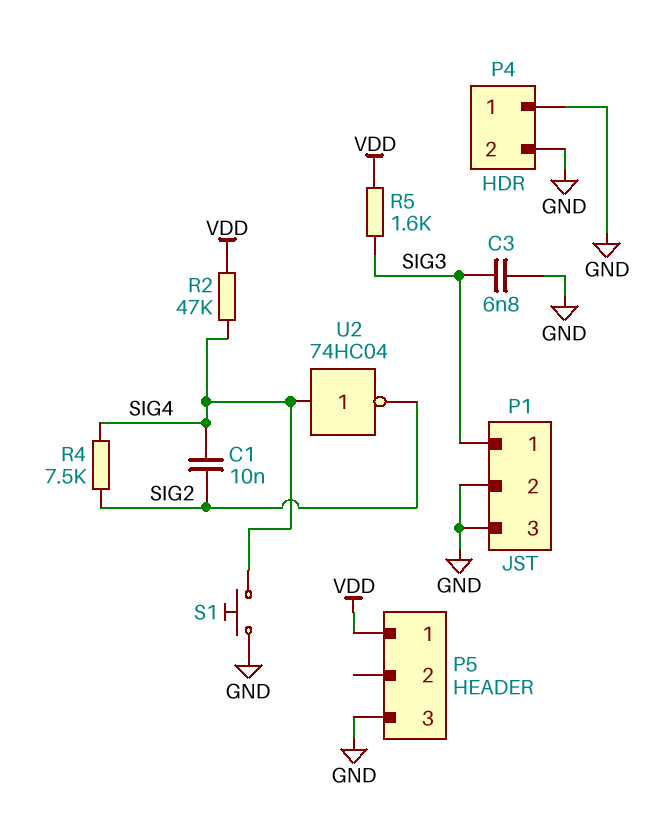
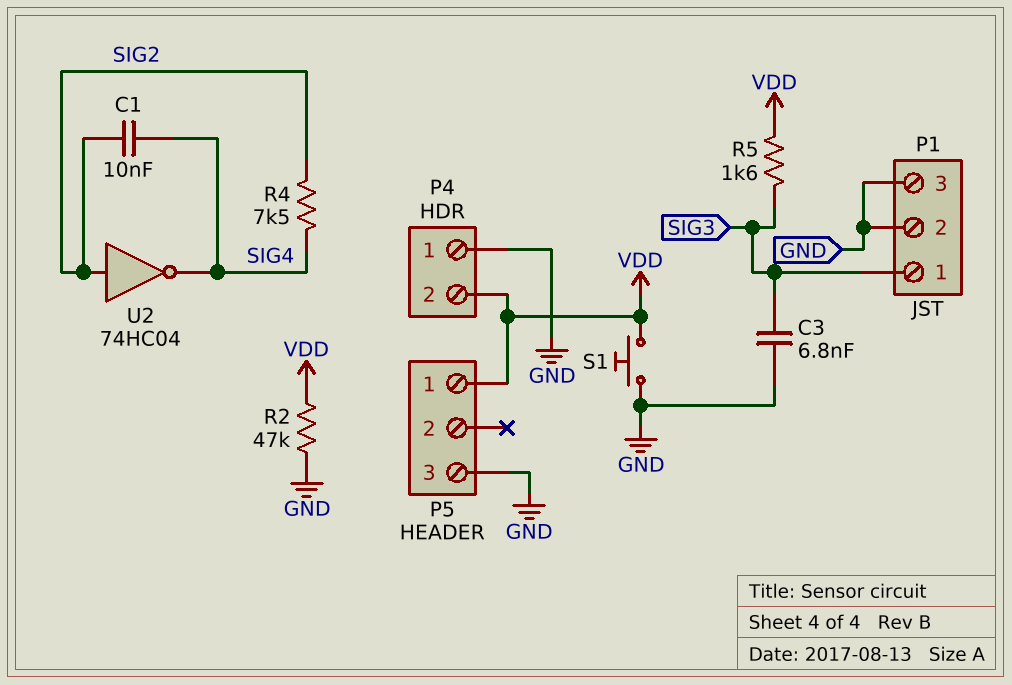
P4 pin 2: GND -> VDD
R2: 47k (SIG4, VDD) -> 47k (GND, VDD)
S1: button (GND, SIG4) -> button (GND, VDD)
U2: NOT 74HC04 (in SIG4, out SIG2) -> NOT 74HC04 (in SIG2, out SIG4)

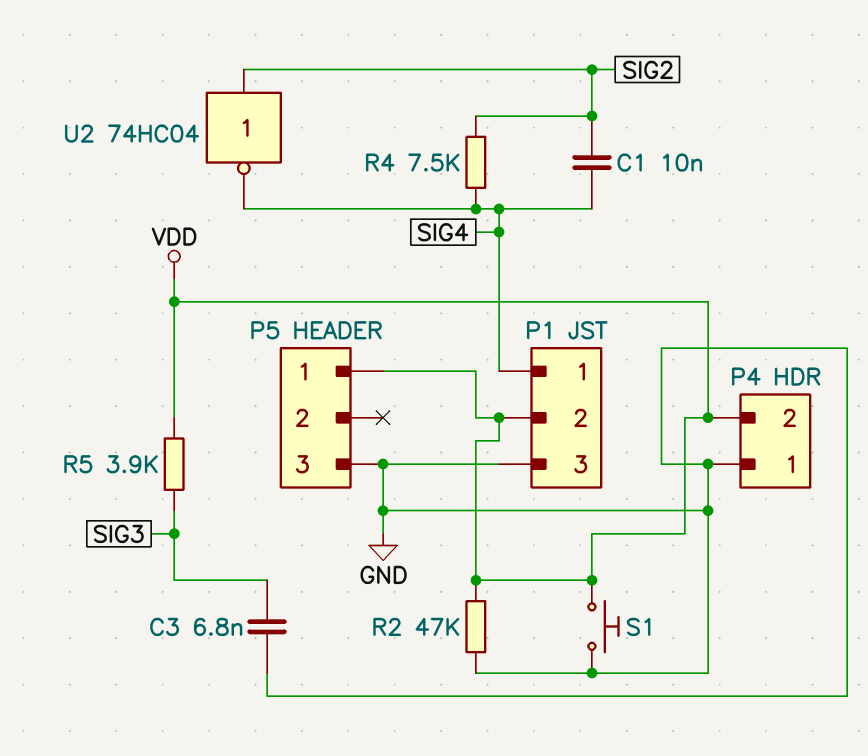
P1 pin 1: SIG3 -> SIG4
P1 pin 2: GND -> VDD
R5: 1.6k (SIG3, VDD) -> 3.9k (SIG3, VDD)

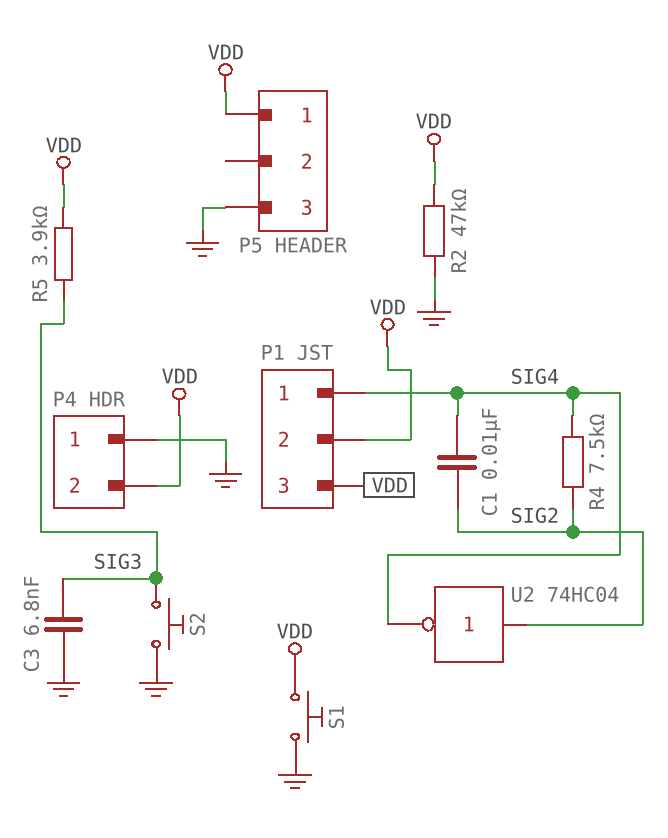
P1 pin 3: GND -> VDD
S2: none -> button (GND, SIG3)

